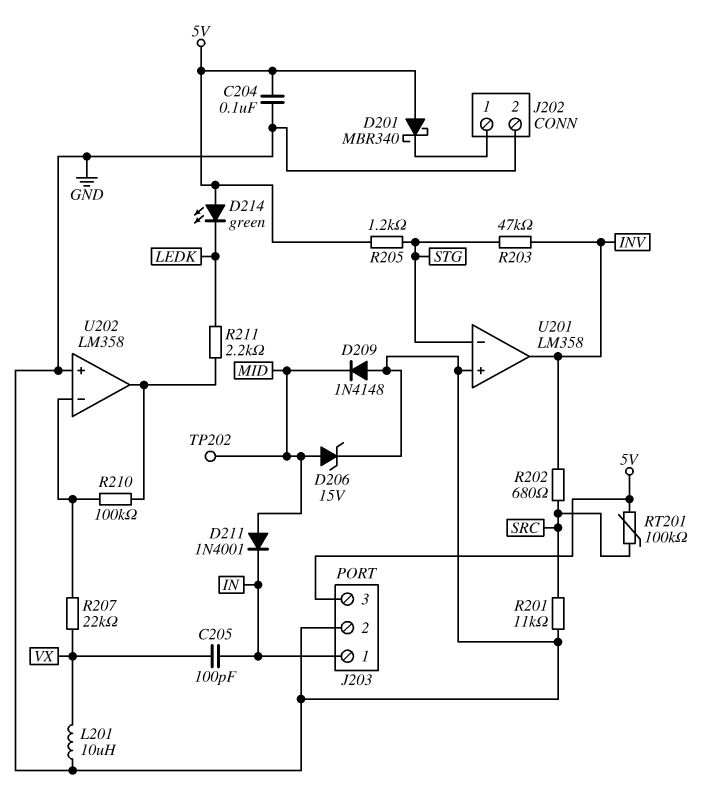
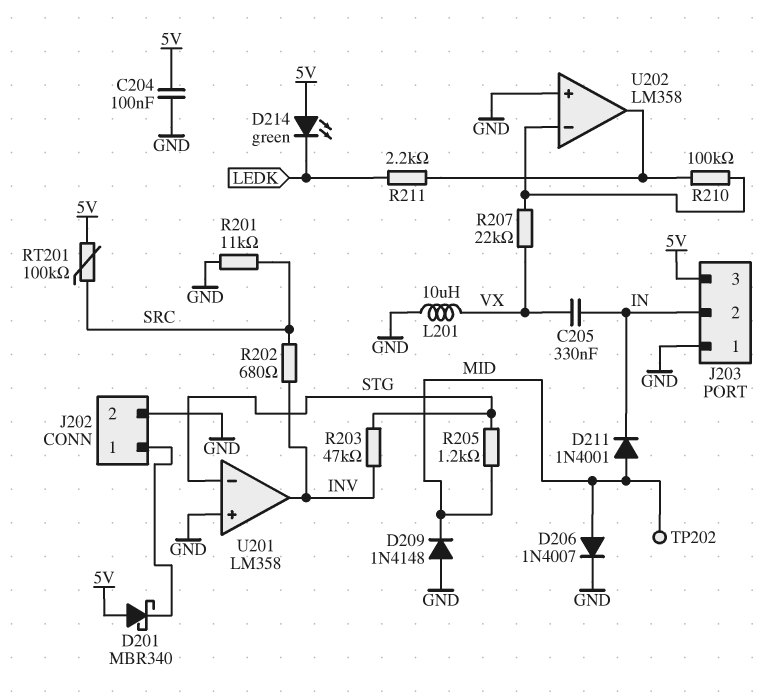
C205: 100pF (IN, VX) -> 330nF (IN, VX)
D206: zener 15V (A MID, K GND) -> diode 1N4007 (A MID, K GND)
J203 pin 1: IN -> GND
J203 pin 2: GND -> IN
R205: 1.2k (5V, STG) -> 1.2k (MID, STG)

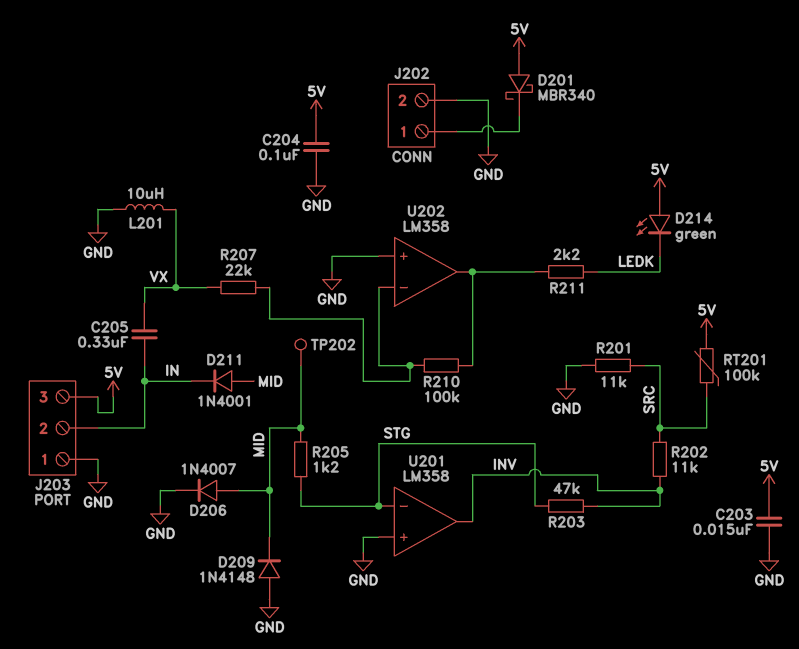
C203: none -> 15nF (5V, GND)
R202: 680 (INV, SRC) -> 11k (INV, SRC)

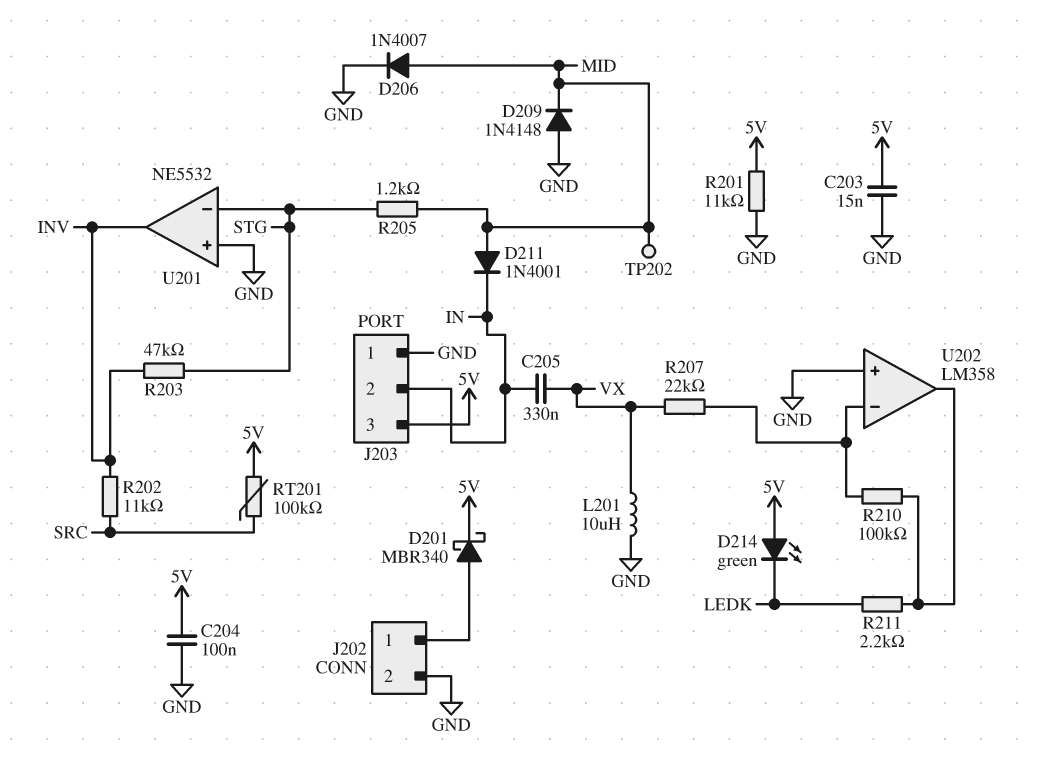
D201: schottky MBR340 (A 5V, K J202/1) -> schottky MBR340 (A J202/1, K 5V)
R201: 11k (GND, SRC) -> 11k (5V, GND)
U201: LM358 -> NE5532

